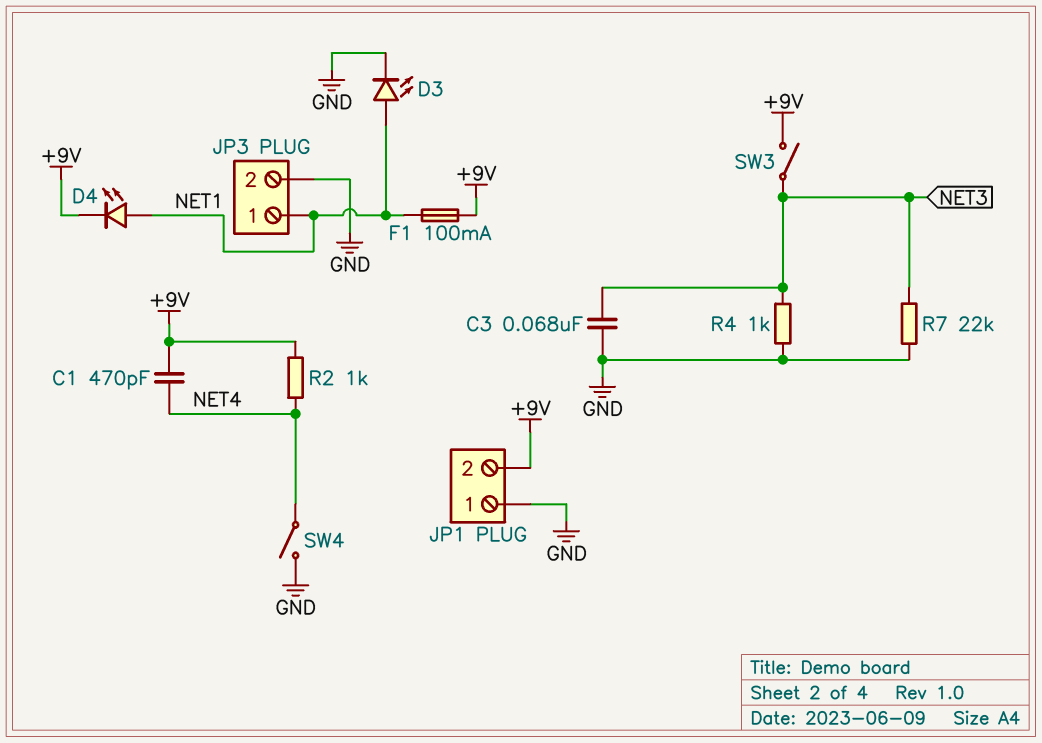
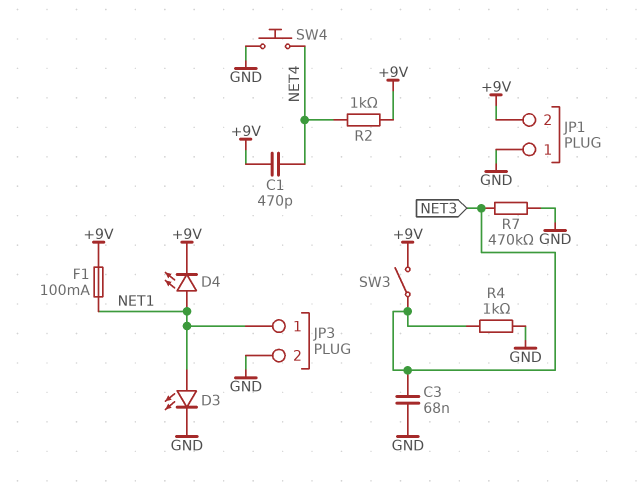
R7: 22k (GND, NET3) -> 470k (GND, NET3)
SW4: switch (GND, NET4) -> button (GND, NET4)

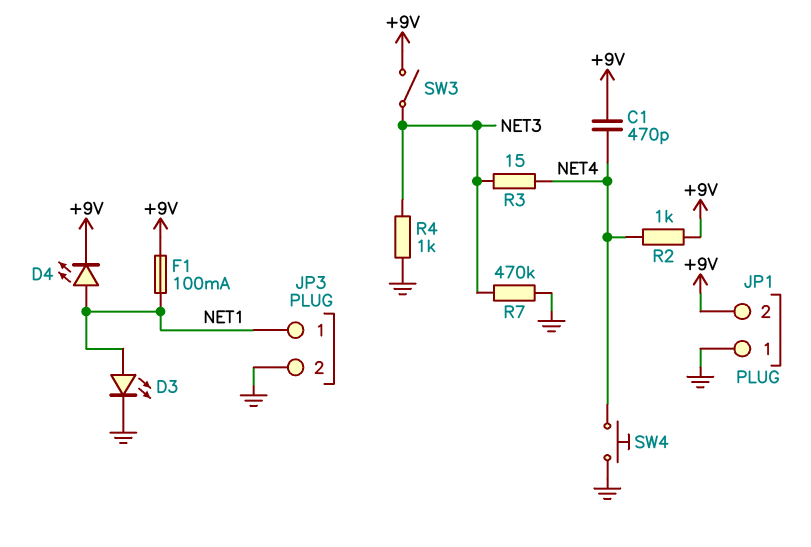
C3: 68nF (GND, NET3) -> none
R3: none -> 15 (NET3, NET4)

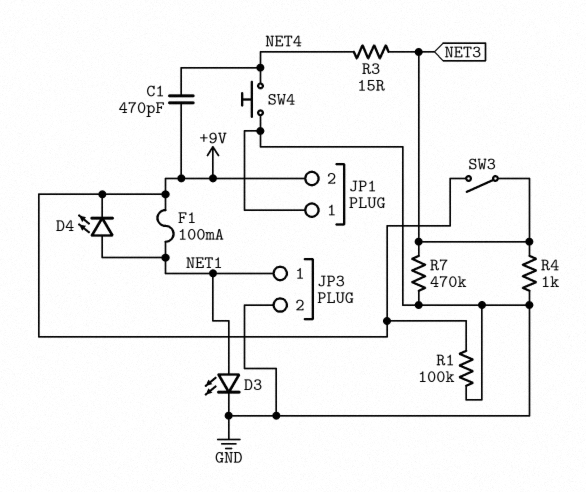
R1: none -> 100k (+9V, GND)
R2: 1k (+9V, NET4) -> none

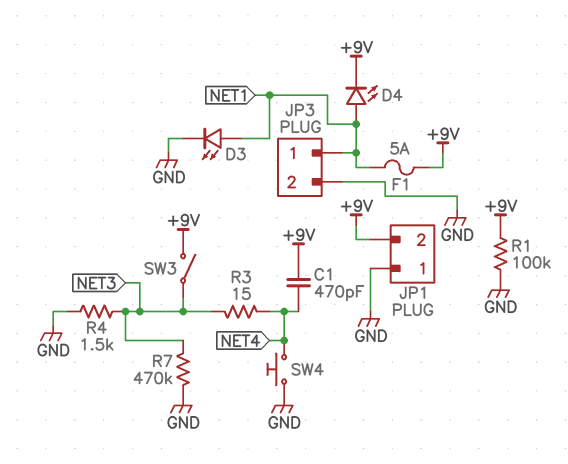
F1: 100mA (+9V, NET1) -> 5A (+9V, NET1)
R4: 1k (GND, NET3) -> 1.5k (GND, NET3)

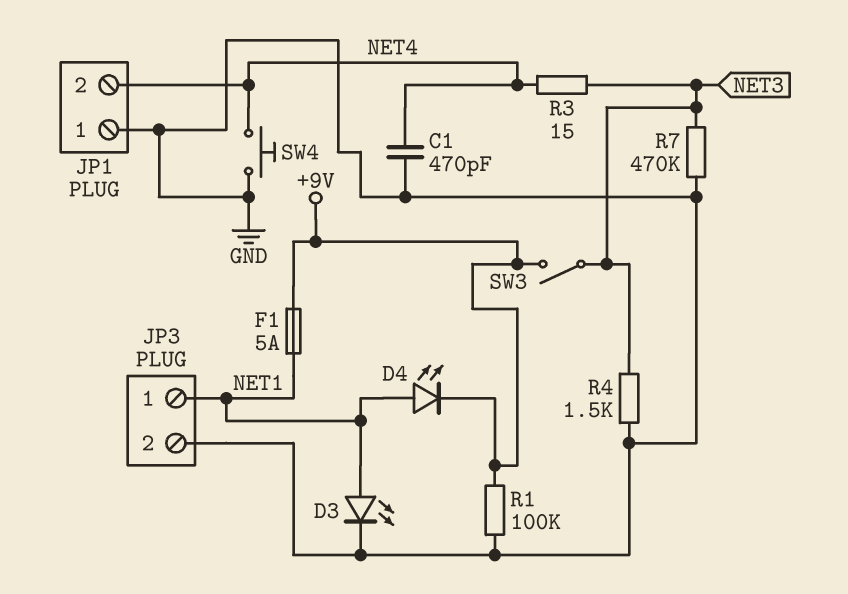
C1: 470pF (+9V, NET4) -> 470pF (GND, NET4)
JP1 pin 2: +9V -> NET4

